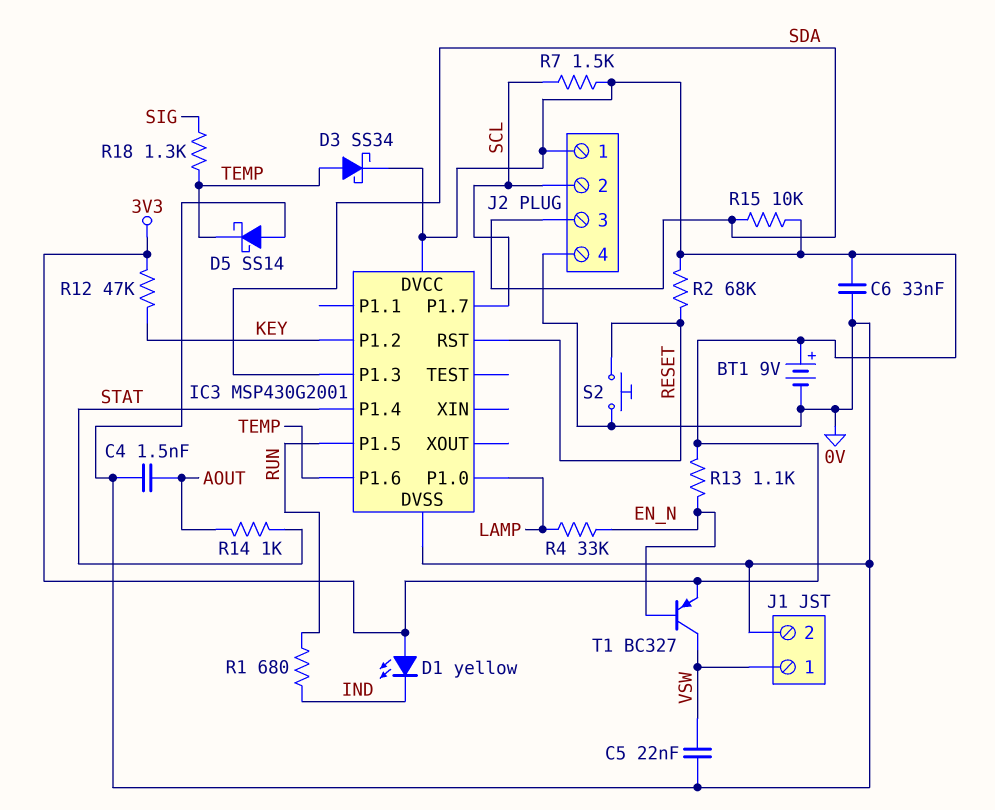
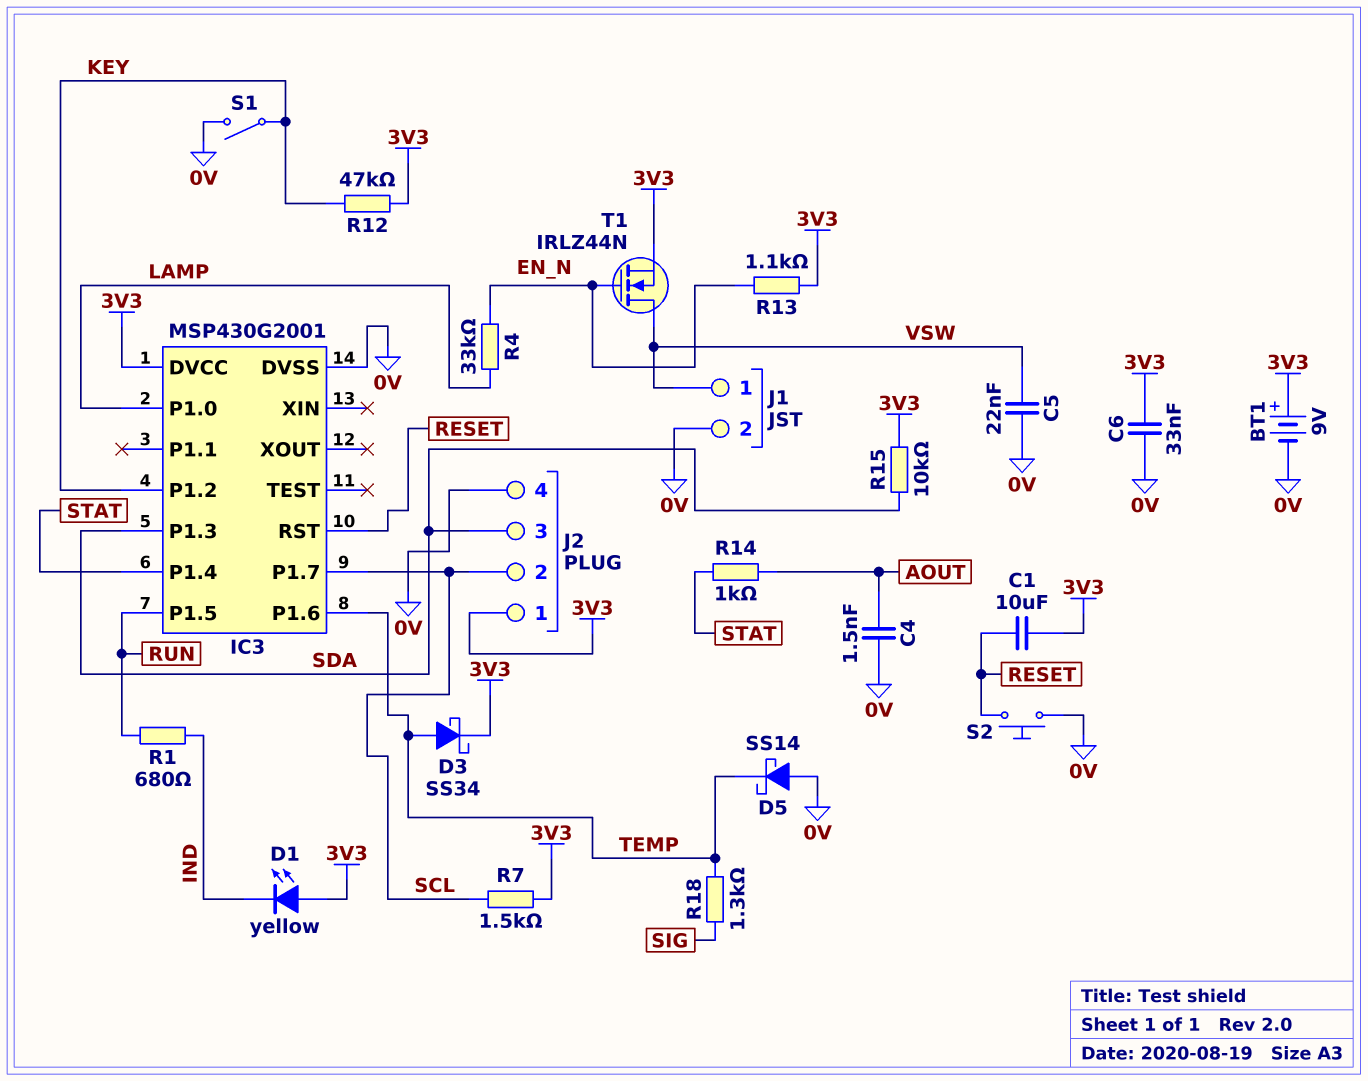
C1: none -> 10uF (3V3, RESET)
R2: 68k (3V3, RESET) -> none
S1: none -> switch (0V, KEY)
T1: PNP BC327 (B EN_N, C VSW, E 3V3) -> NMOS IRLZ44N (G EN_N, D VSW, S 3V3)

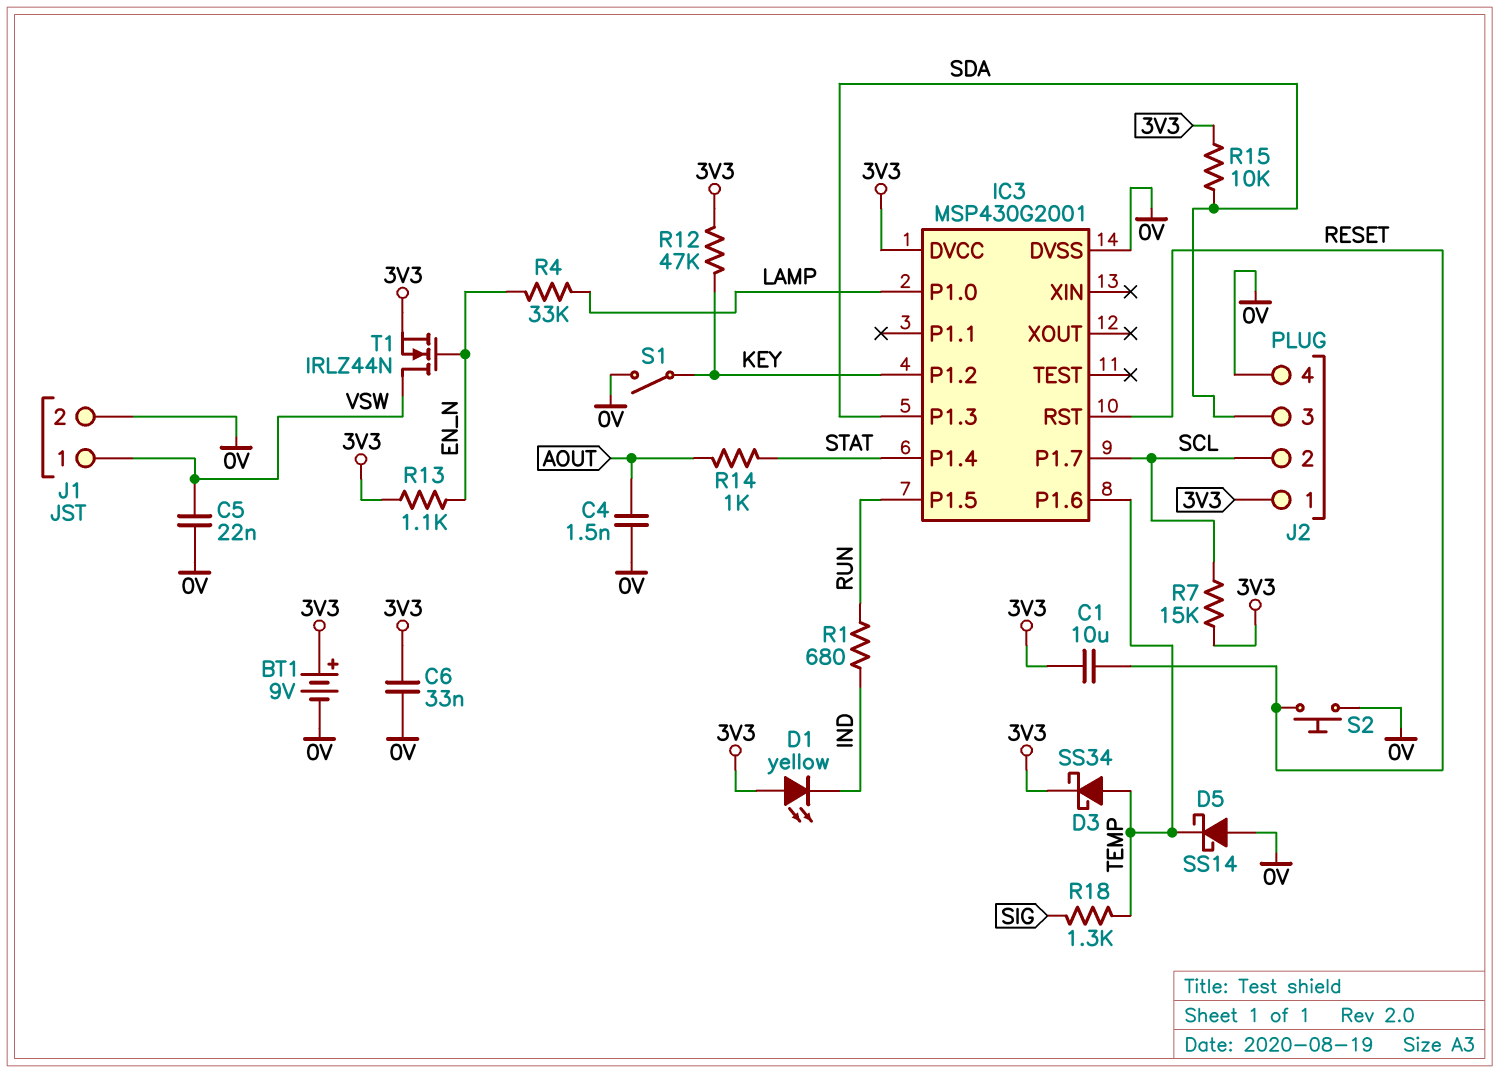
R7: 1.5k (3V3, SCL) -> 15k (3V3, SCL)

